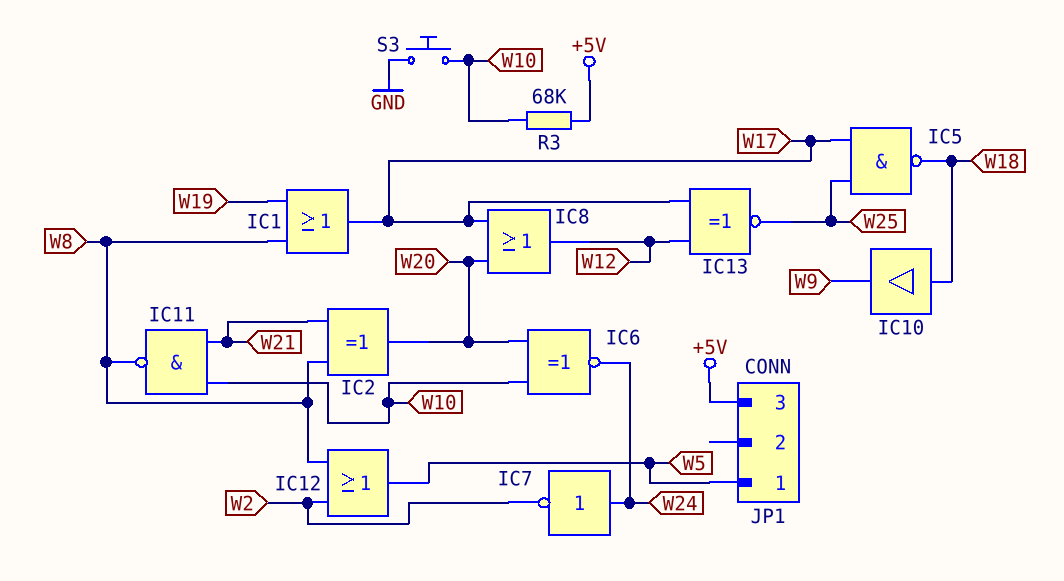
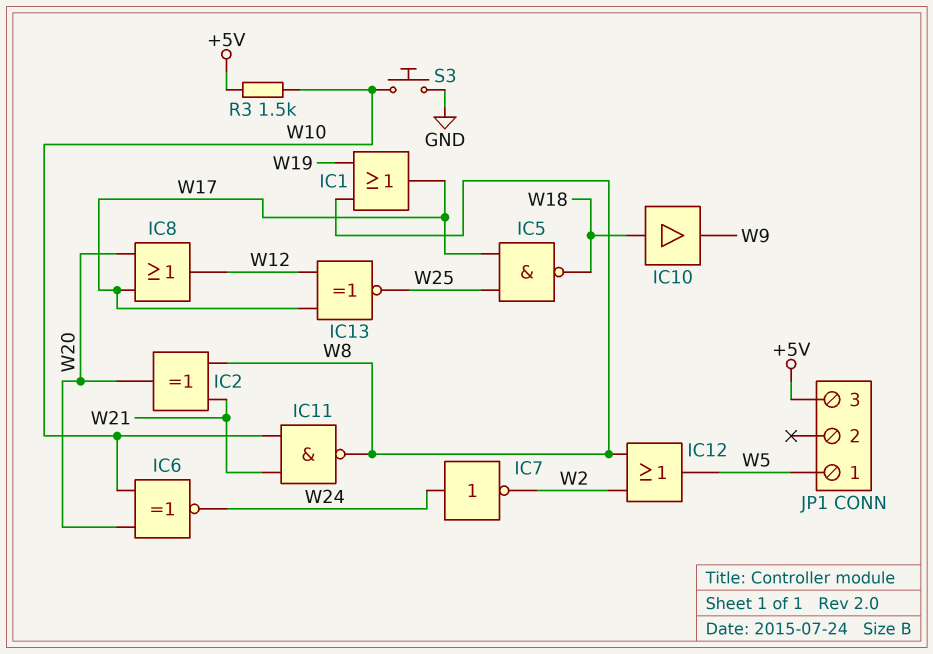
R3: 68k (+5V, W10) -> 1.5k (+5V, W10)

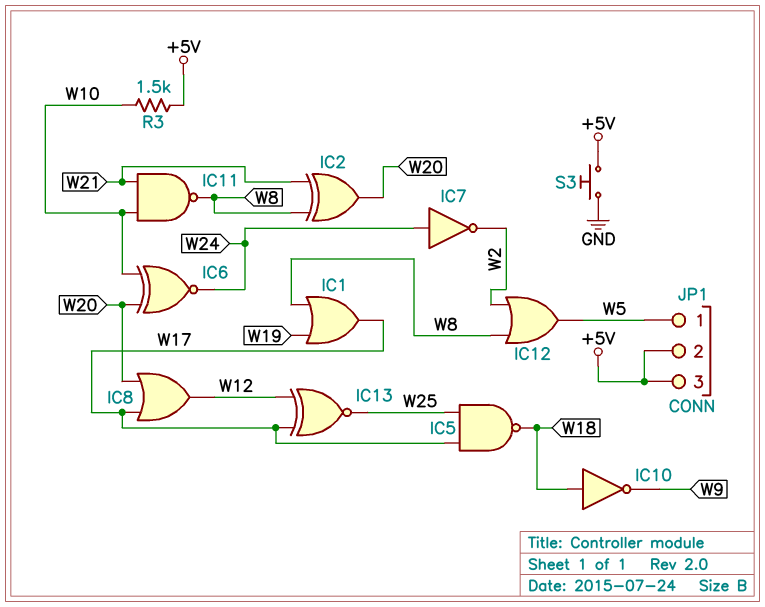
IC10: buffer (in W18, out W9) -> NOT (in W18, out W9)
JP1 pin 2: none -> +5V
S3: button (GND, W10) -> button (+5V, GND)

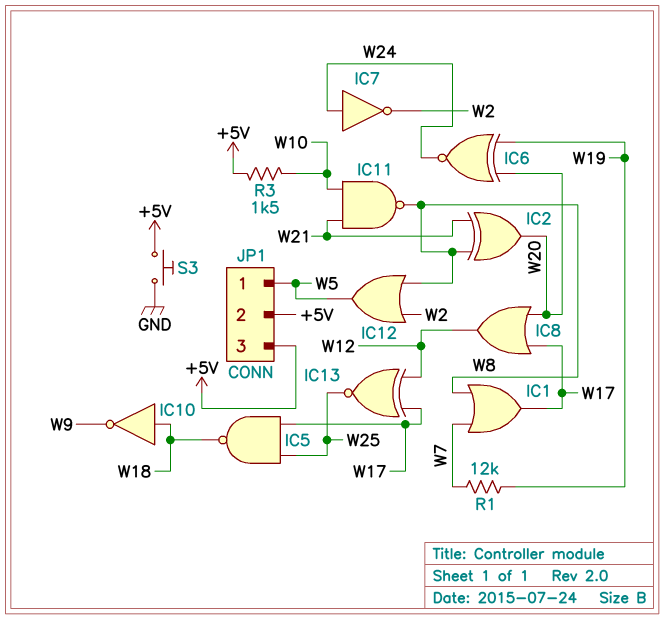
IC1: OR (in W8, in W19, out W17) -> OR (in W7, in W8, out W17)
IC6: XNOR (in W10, in W20, out W24) -> XNOR (in W19, in W20, out W24)
R1: none -> 12k (W7, W19)

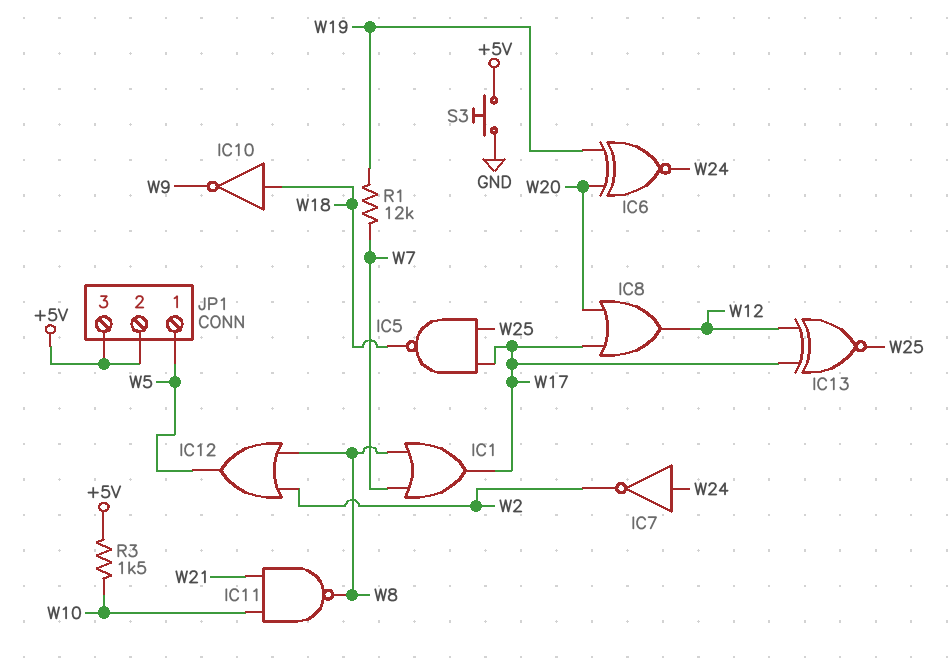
IC2: XOR (in W8, in W21, out W20) -> none

